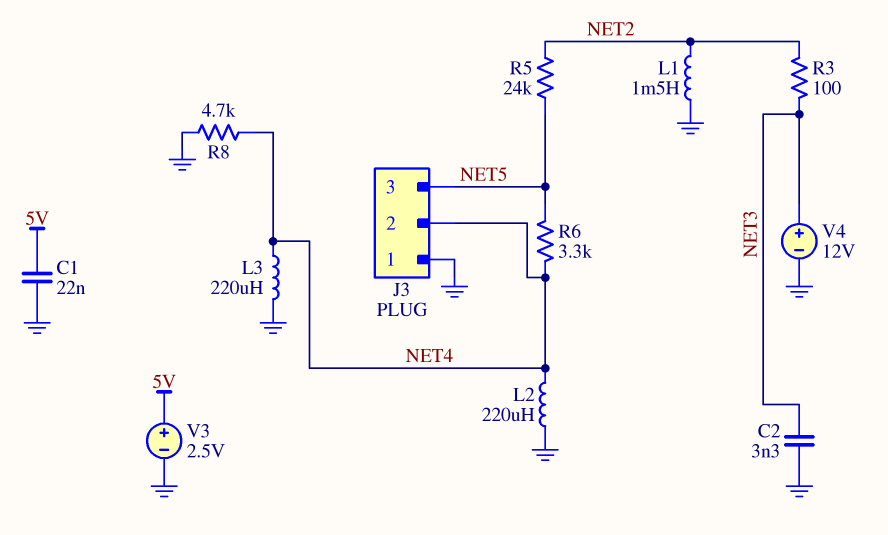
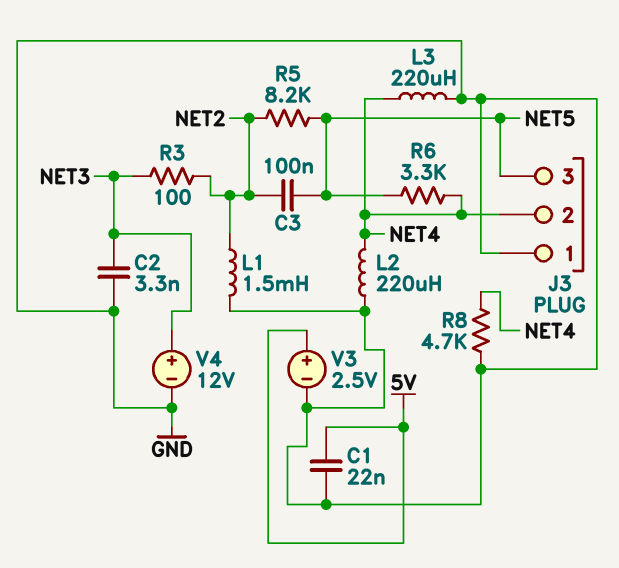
C3: none -> 100nF (NET2, NET5)
R5: 24k (NET2, NET5) -> 8.2k (NET2, NET5)

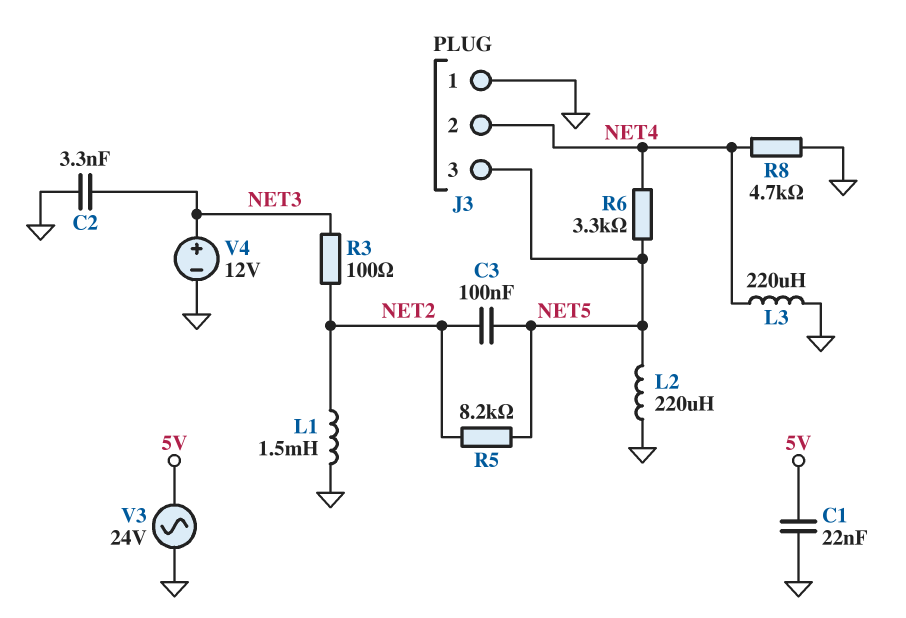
L2: 220uH (GND, NET4) -> 220uH (GND, NET5)
V3: 2.5V (plus 5V, minus GND) -> AC 24V (5V, GND)

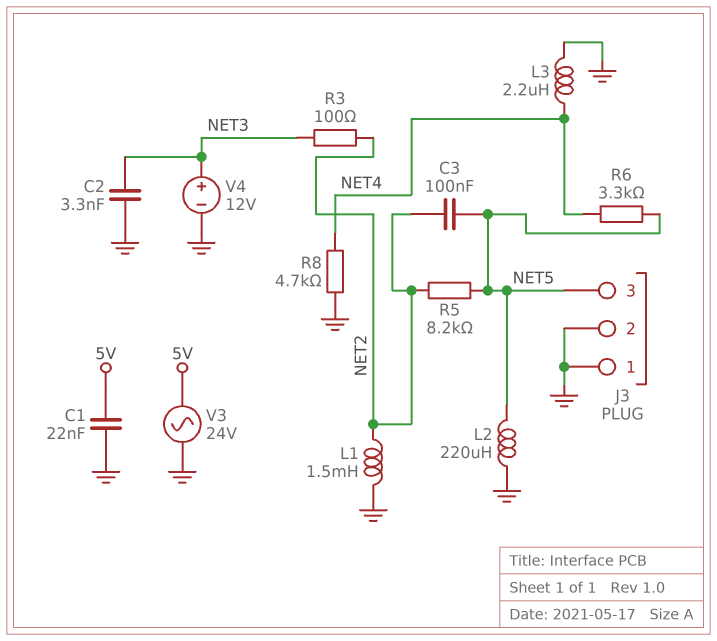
J3 pin 2: NET4 -> GND
L3: 220uH (GND, NET4) -> 2.2uH (GND, NET4)

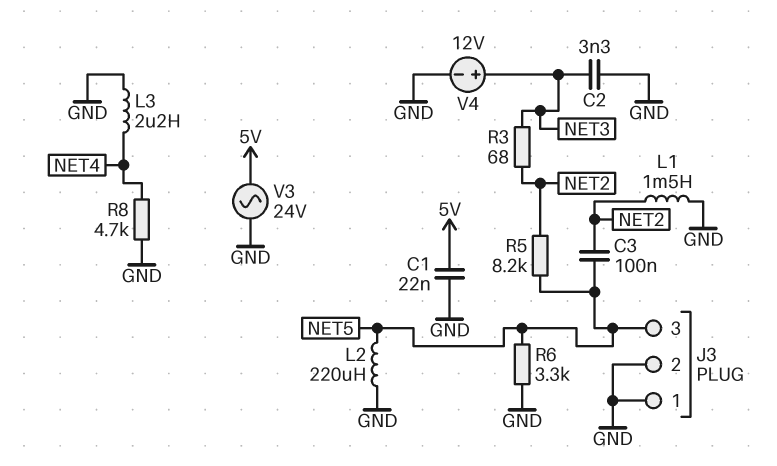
R3: 100 (NET2, NET3) -> 68 (NET2, NET3)
R6: 3.3k (NET4, NET5) -> 3.3k (GND, NET5)

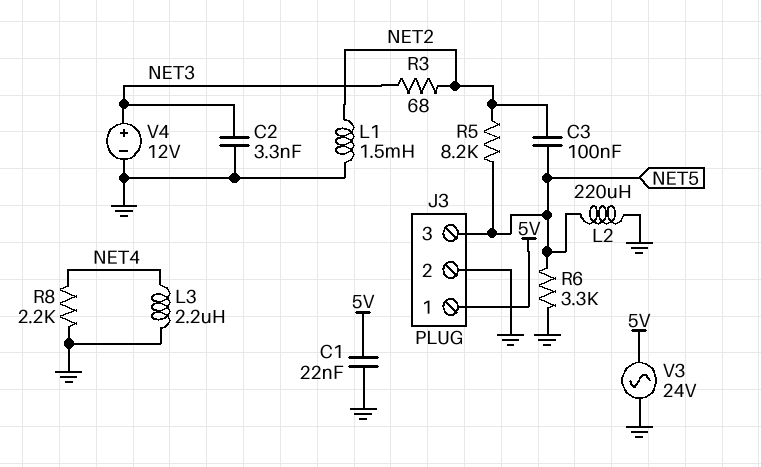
J3 pin 1: GND -> 5V
R8: 4.7k (GND, NET4) -> 2.2k (GND, NET4)

